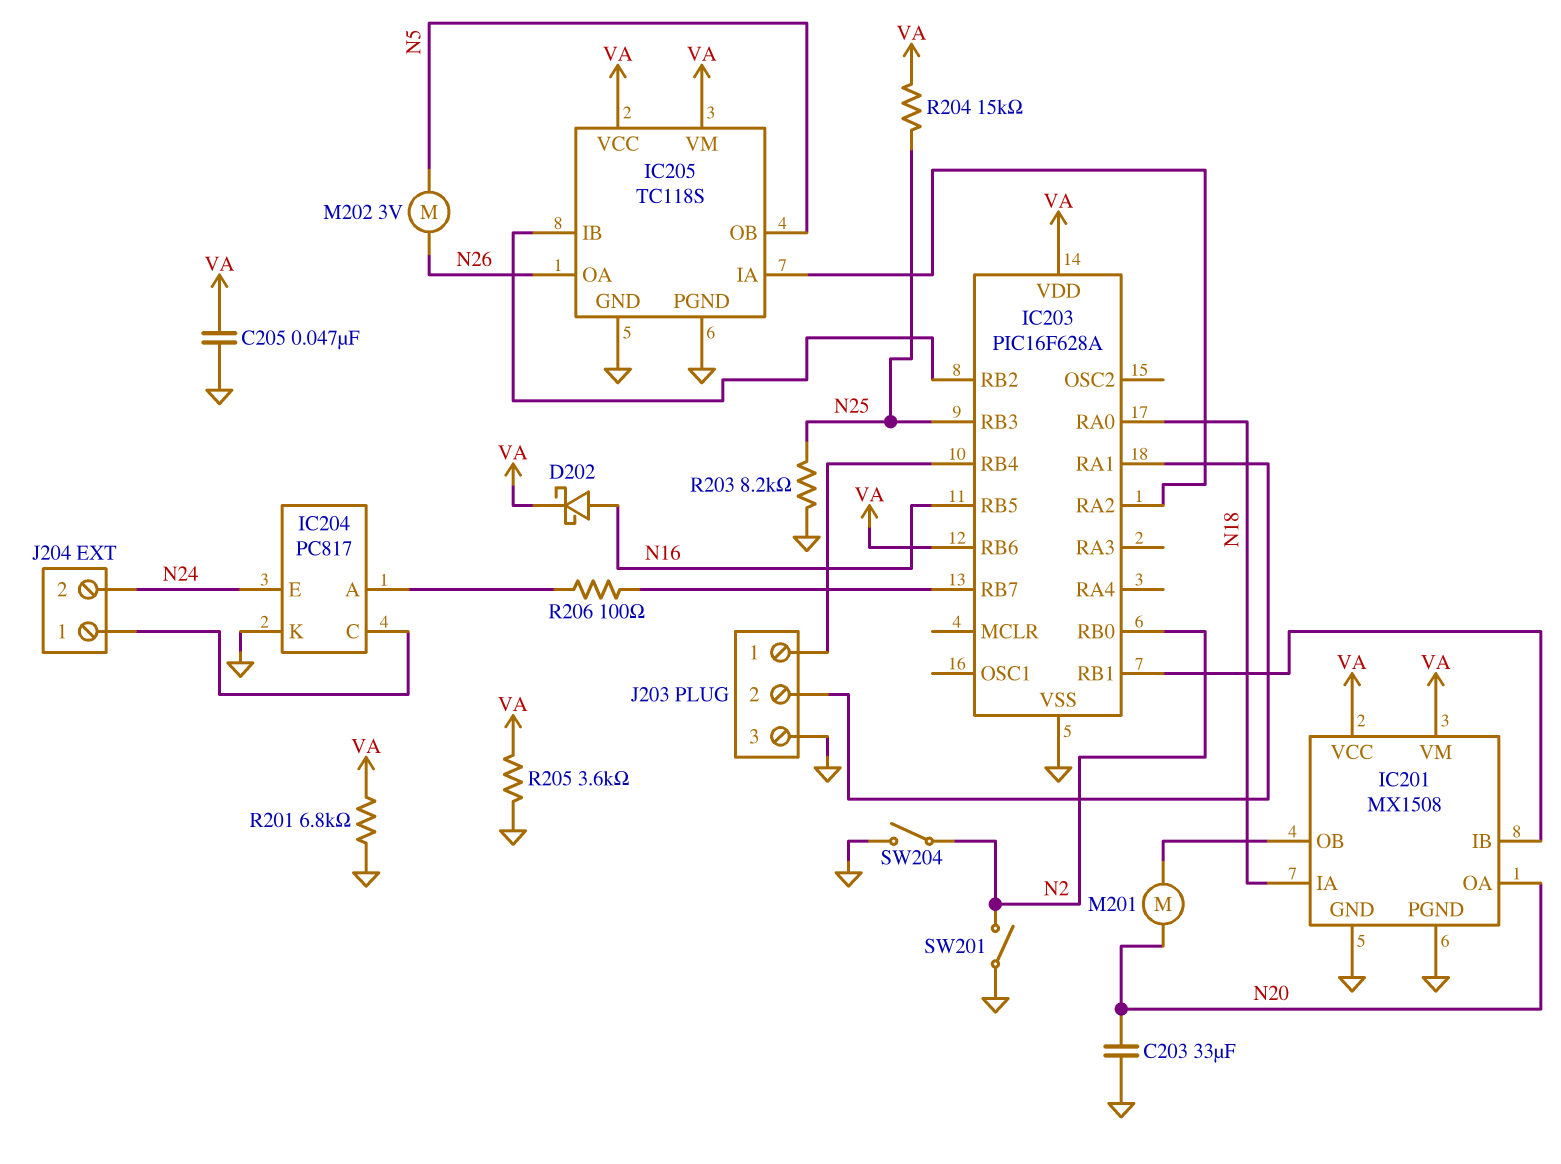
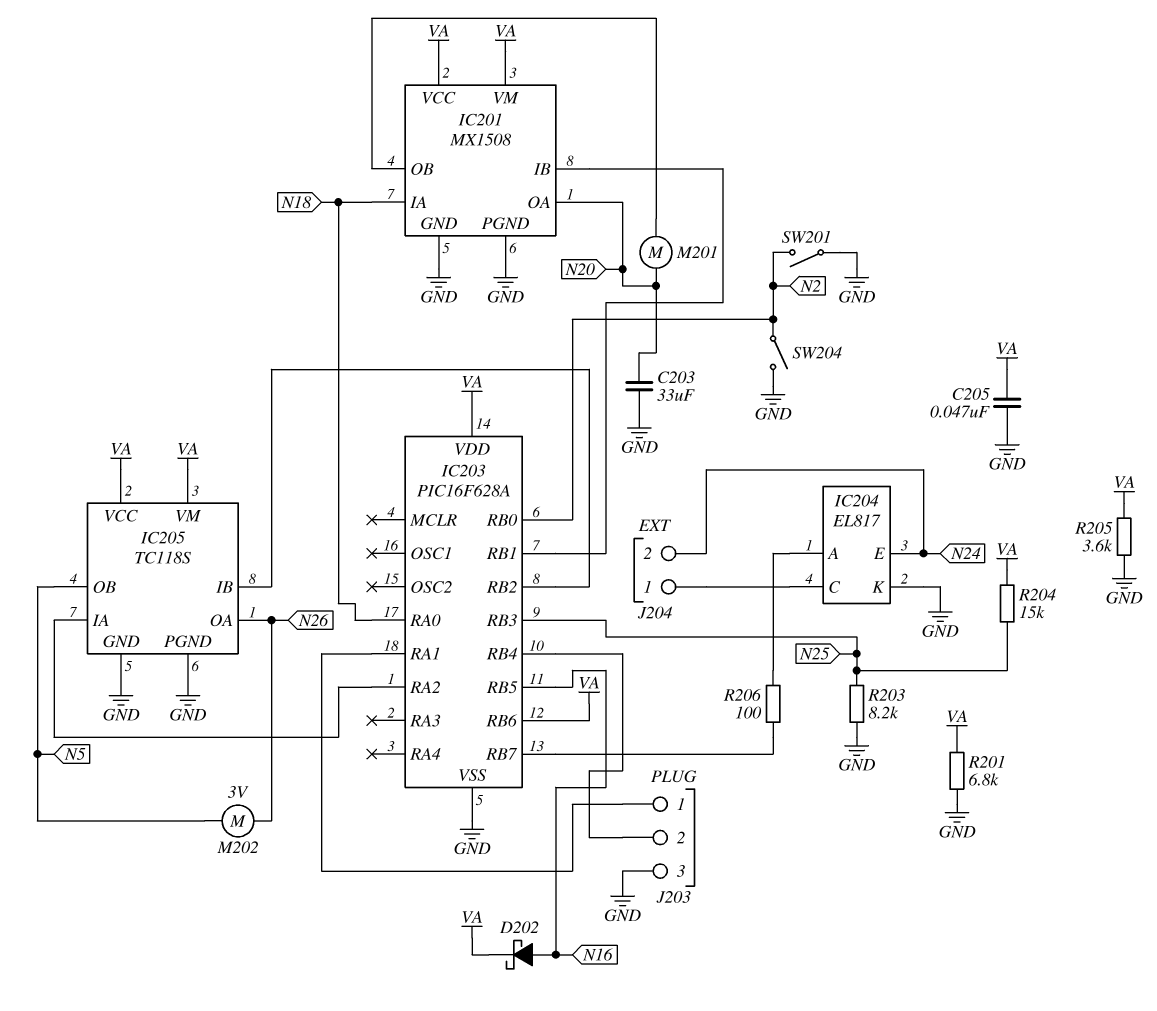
IC204: PC817 -> EL817
J203 pin 1: IC203/RB4 -> IC203/RA1
J203 pin 2: IC203/RA1 -> IC203/RB4

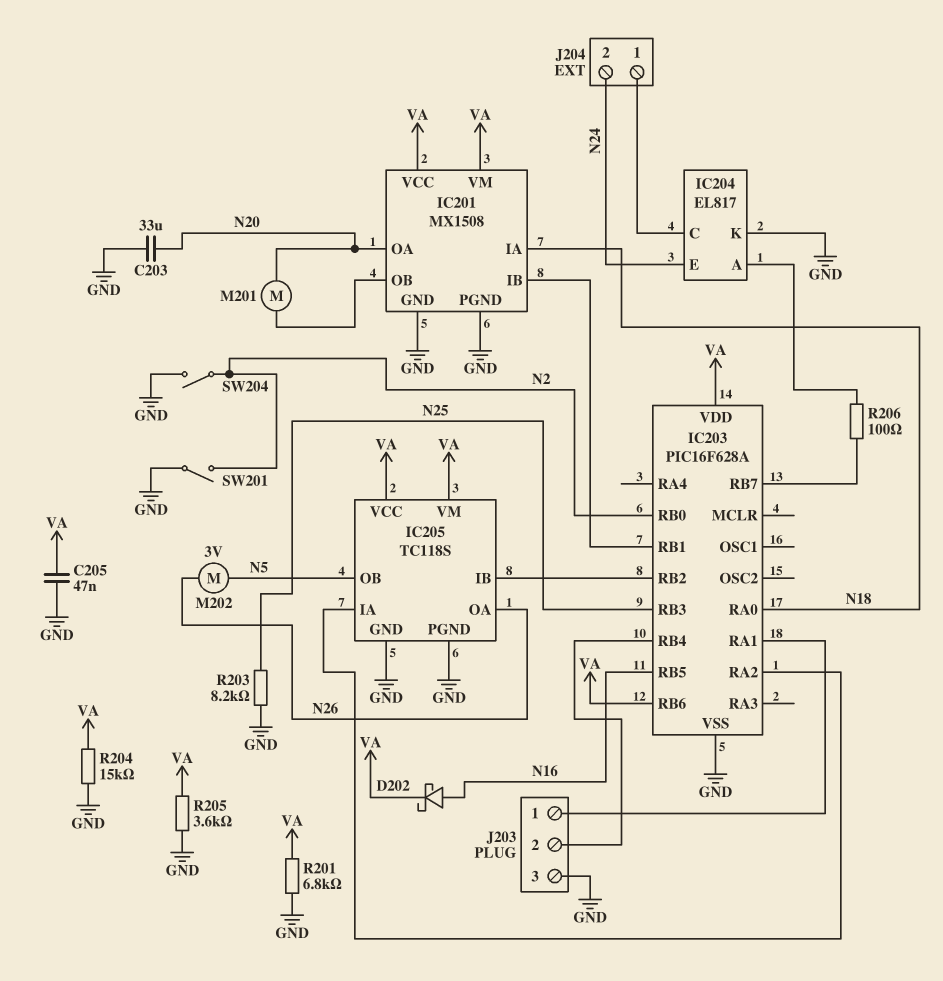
R204: 15k (N25, VA) -> 15k (GND, VA)

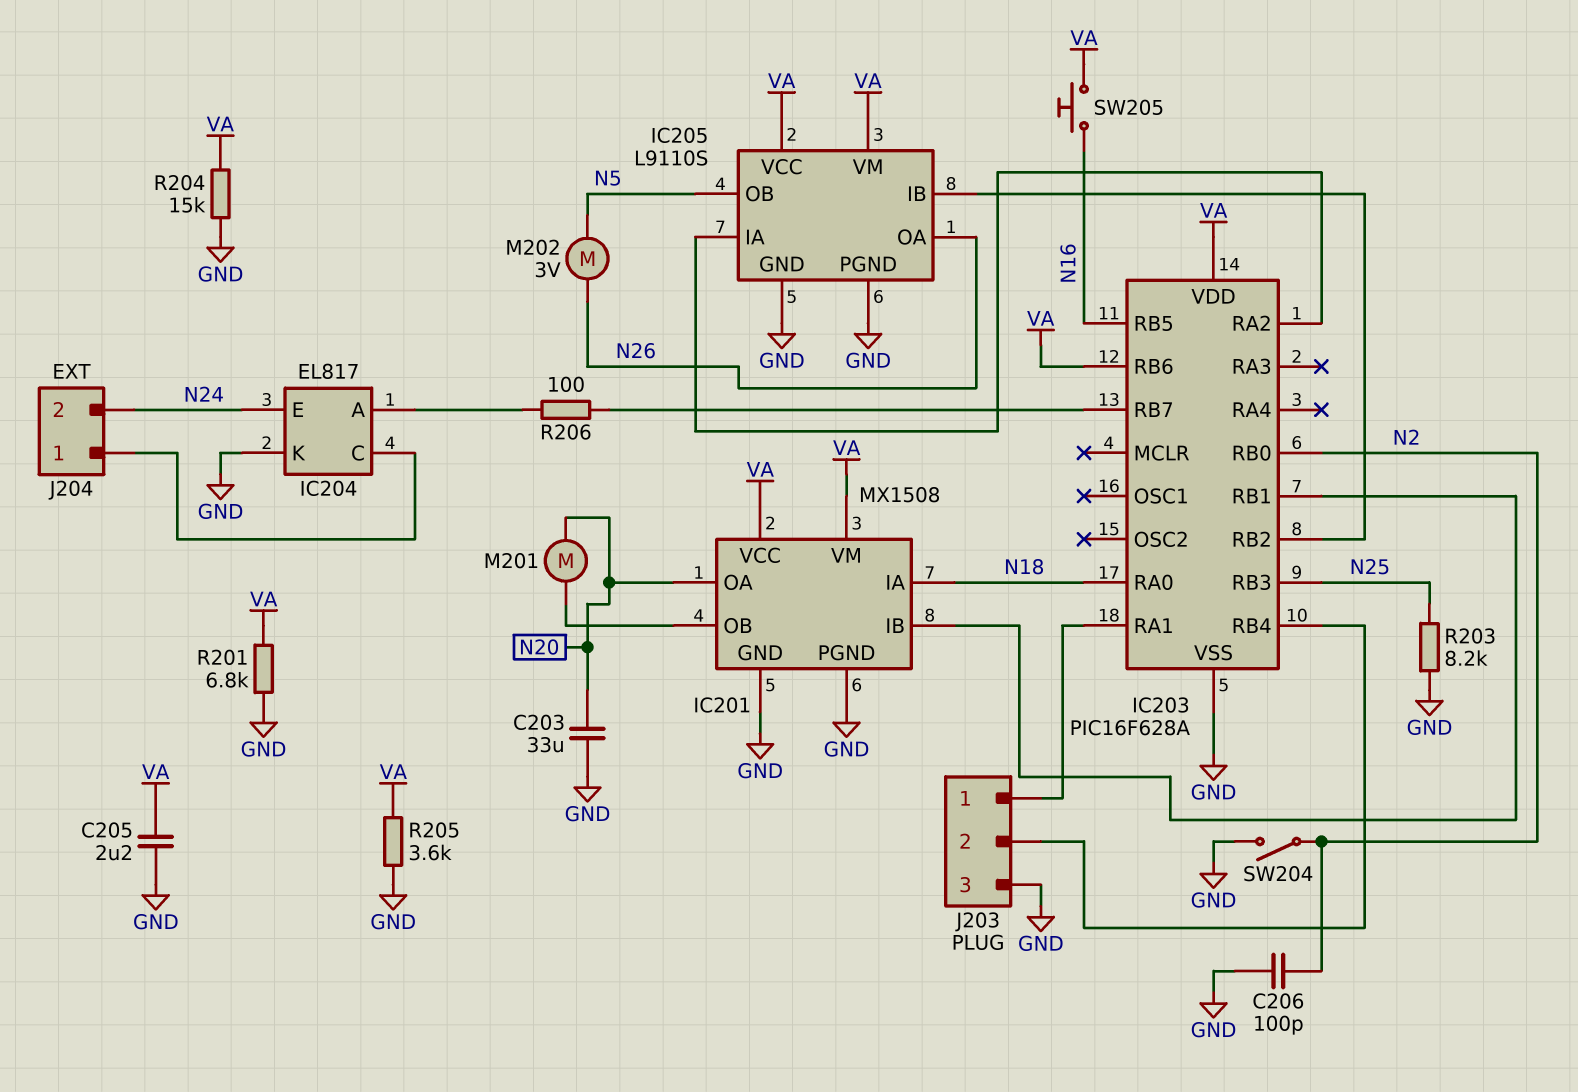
C205: 47nF (GND, VA) -> 2.2uF (GND, VA)
C206: none -> 100pF (GND, N2)
D202: schottky (A N16, K VA) -> none
IC205: TC118S -> L9110S
SW201: switch (GND, N2) -> none
SW205: none -> button (N16, VA)

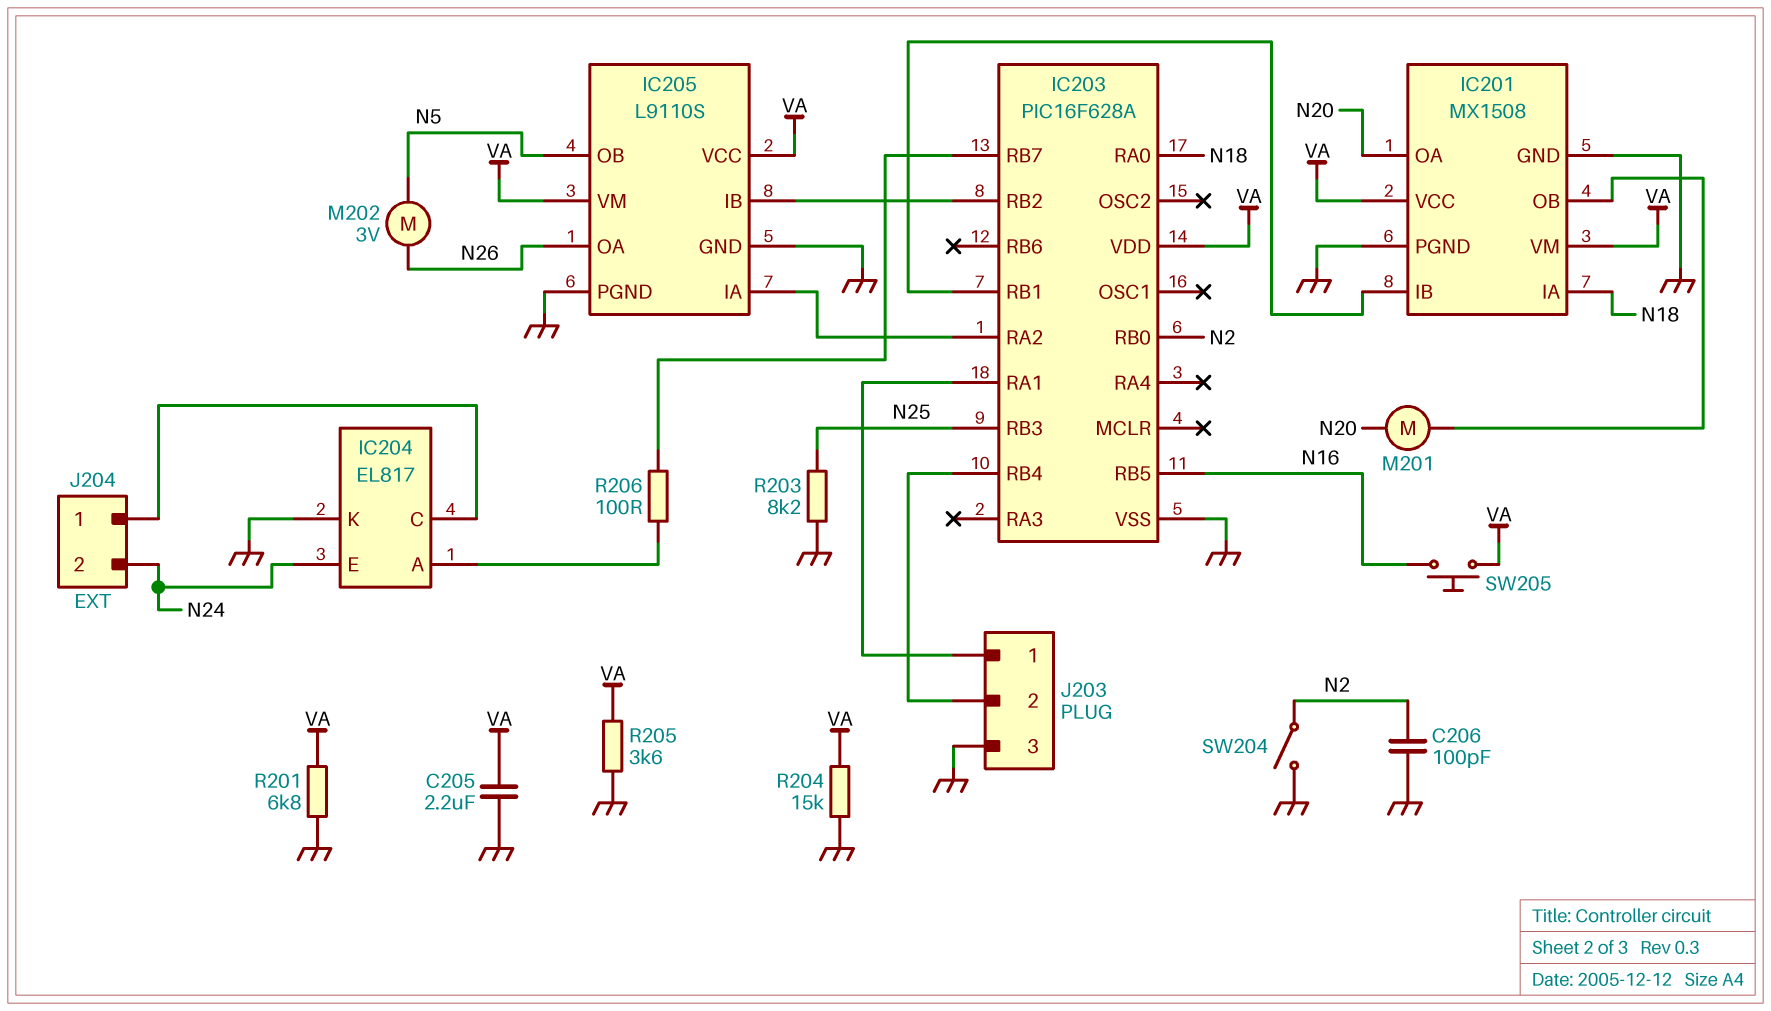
C203: 33uF (GND, N20) -> none
IC203 pin RB6: VA -> none

